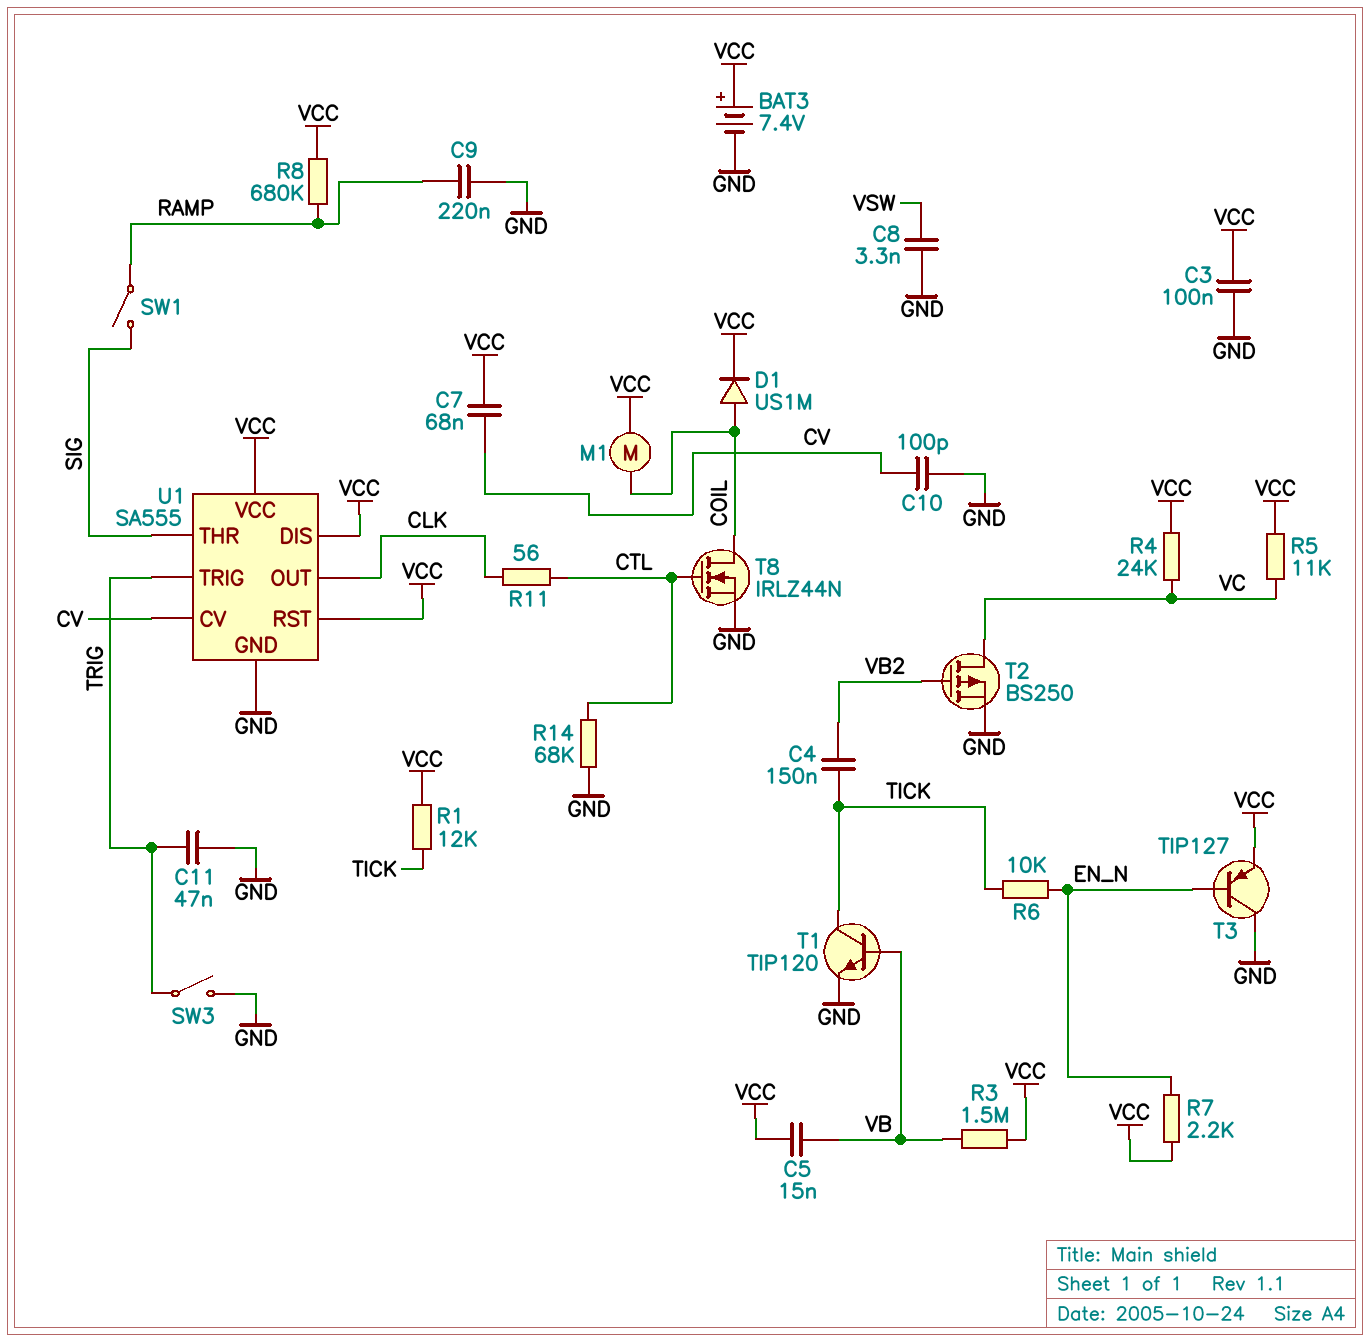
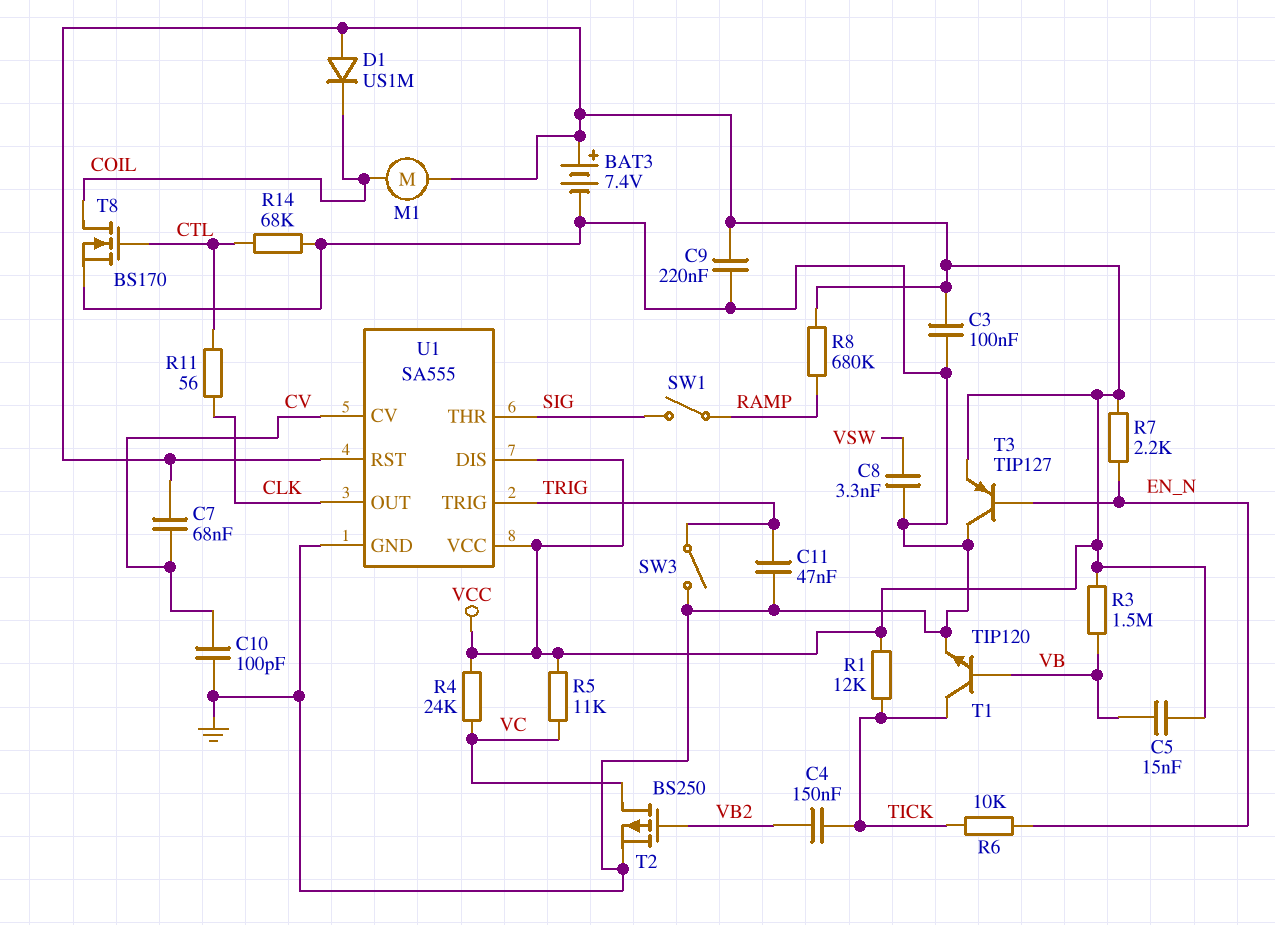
C9: 220nF (GND, RAMP) -> 220nF (GND, VCC)
D1: diode US1M (A COIL, K VCC) -> diode US1M (A VCC, K COIL)
T8: NMOS IRLZ44N (G CTL, D COIL, S GND) -> NMOS BS170 (G CTL, D COIL, S GND)

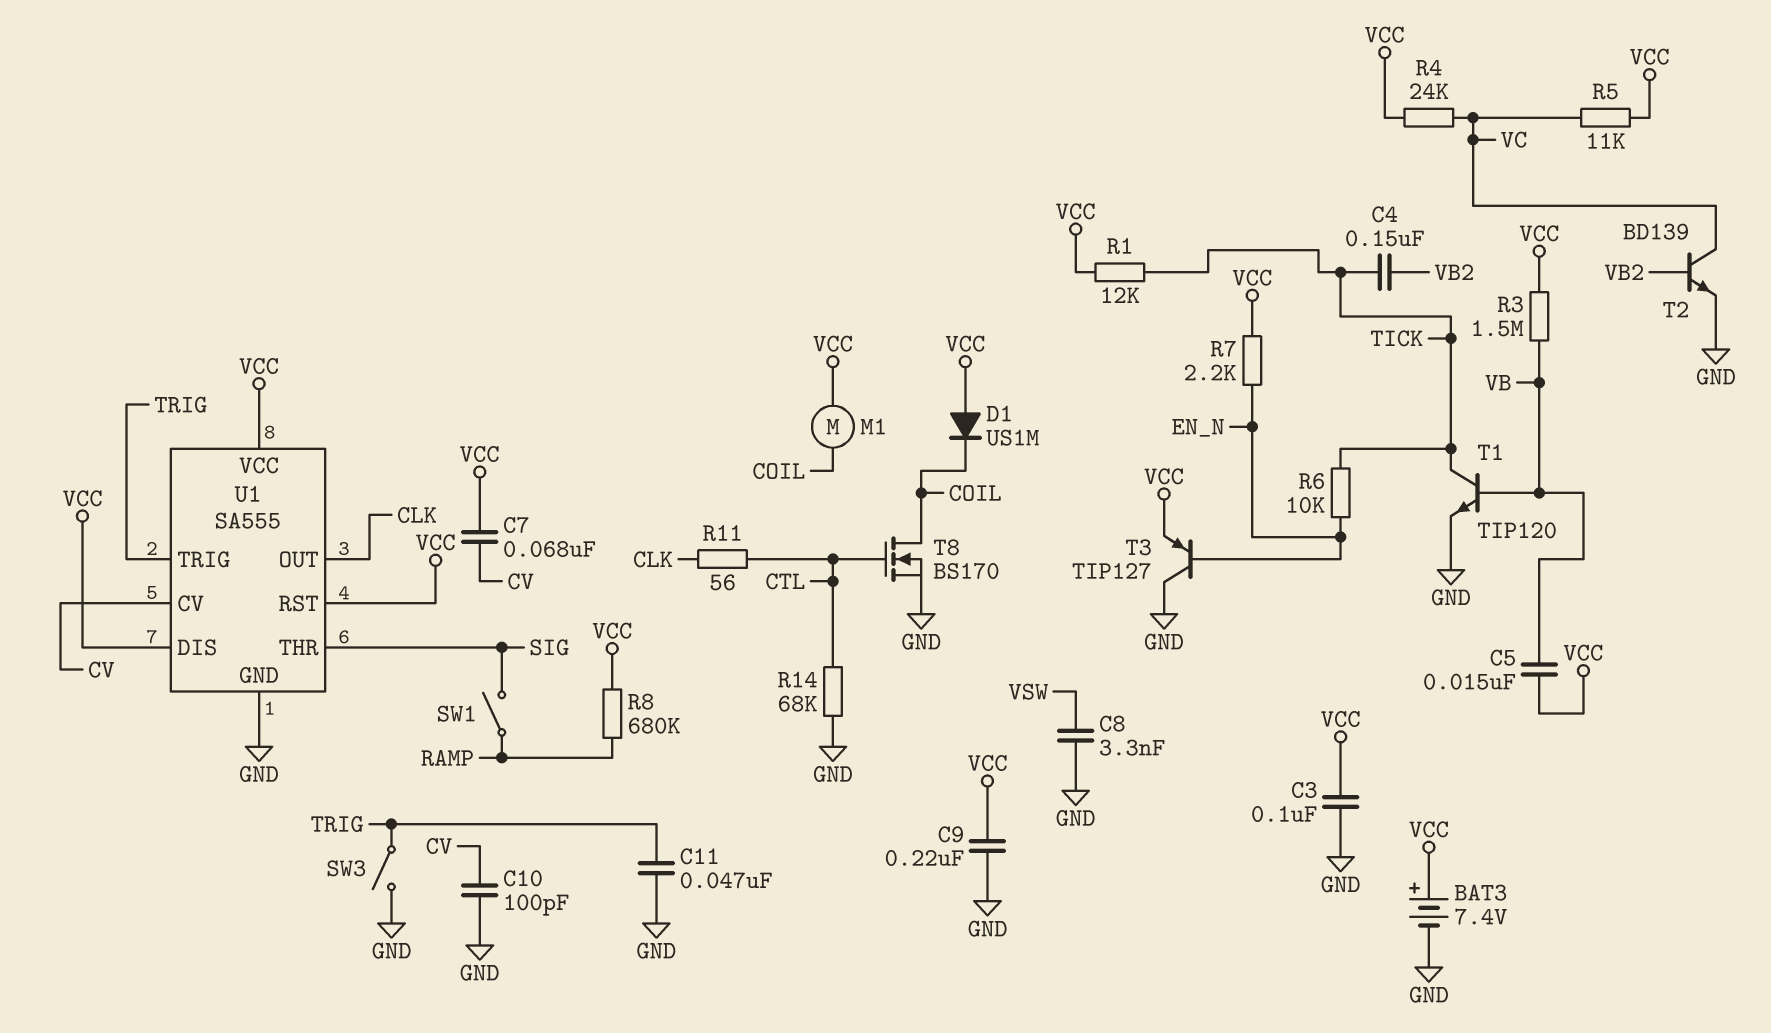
T2: PMOS BS250 (G VB2, D VC, S GND) -> NPN BD139 (B VB2, C VC, E GND)

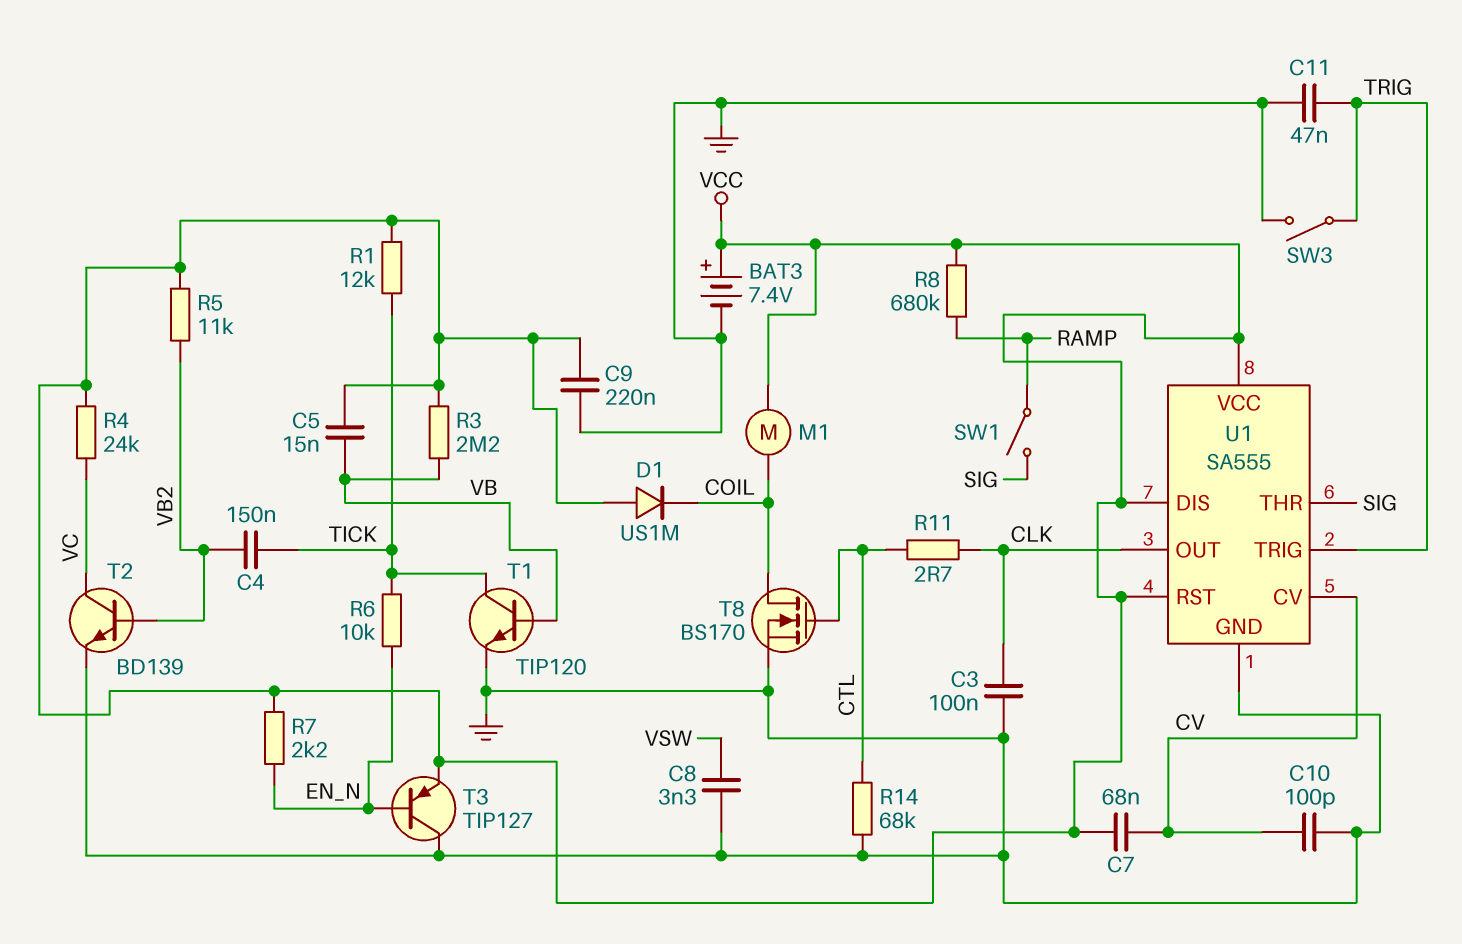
C3: 100nF (GND, VCC) -> 100nF (CLK, GND)
R3: 1.5M (VB, VCC) -> 2.2M (VB, VCC)
R5: 11k (VC, VCC) -> 11k (VB2, VCC)
R11: 56 (CLK, CTL) -> 2.7 (CLK, CTL)

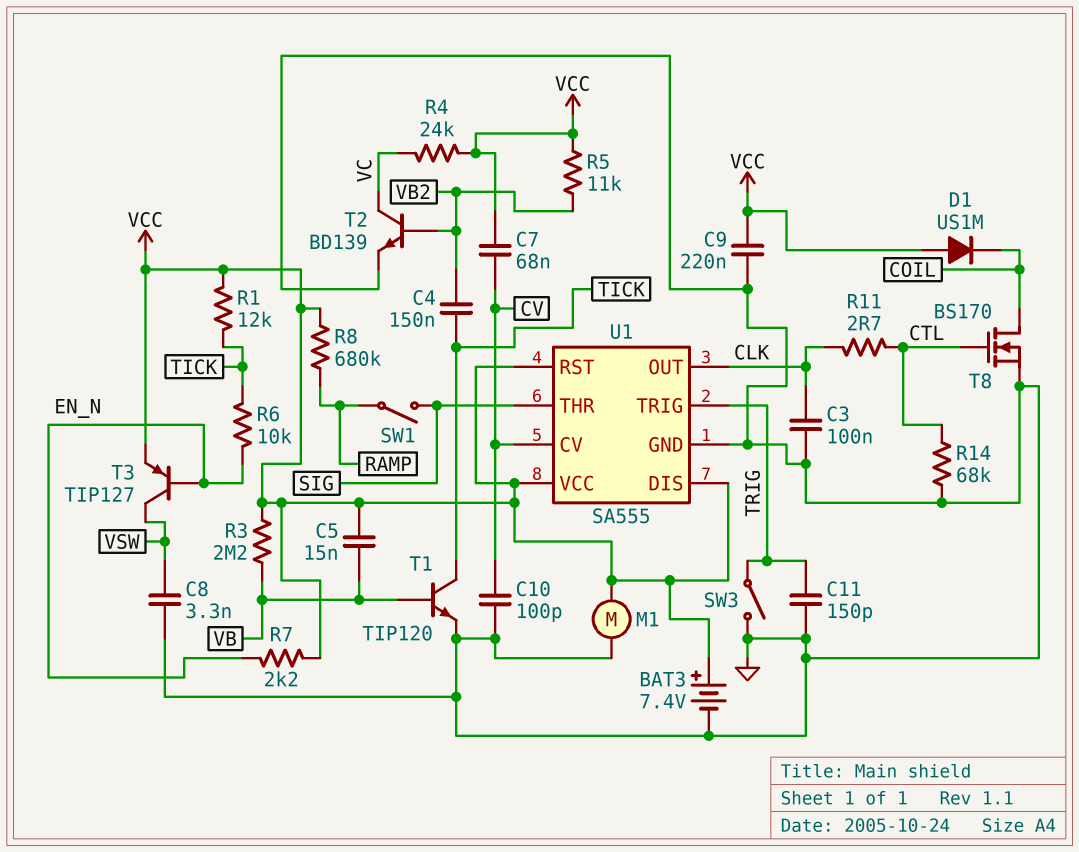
C11: 47nF (GND, TRIG) -> 150pF (GND, TRIG)
M1: motor (COIL, VCC) -> motor (GND, VCC)
T3: PNP TIP127 (B EN_N, C GND, E VCC) -> PNP TIP127 (B EN_N, C VSW, E VCC)

